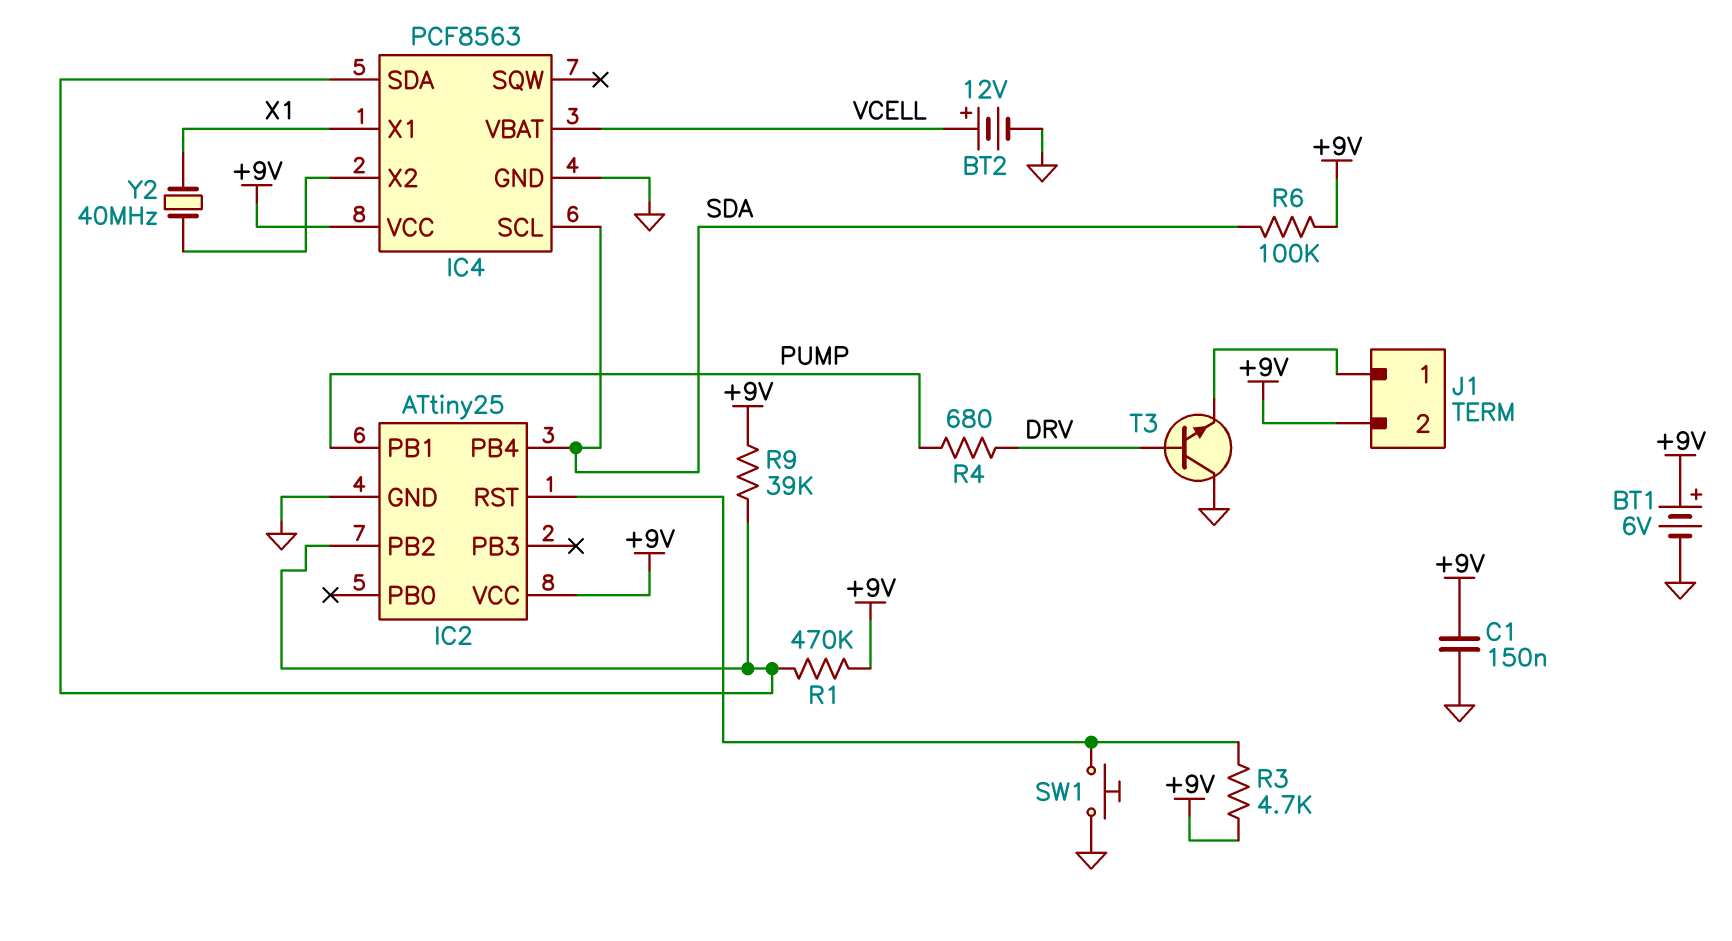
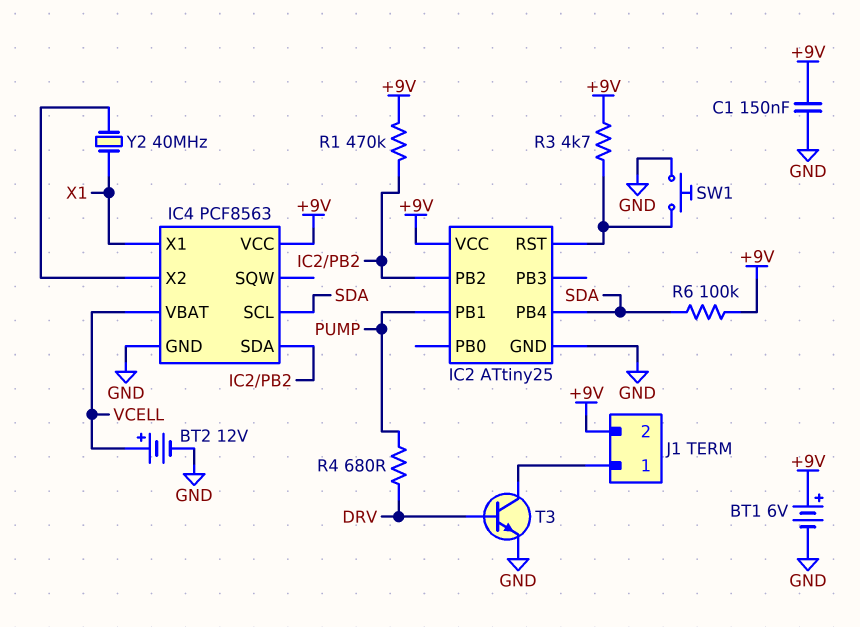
R9: 39k (+9V, IC2/PB2) -> none
T3: NPN (B DRV, C GND, E J1/1) -> NPN (B DRV, C J1/1, E GND)

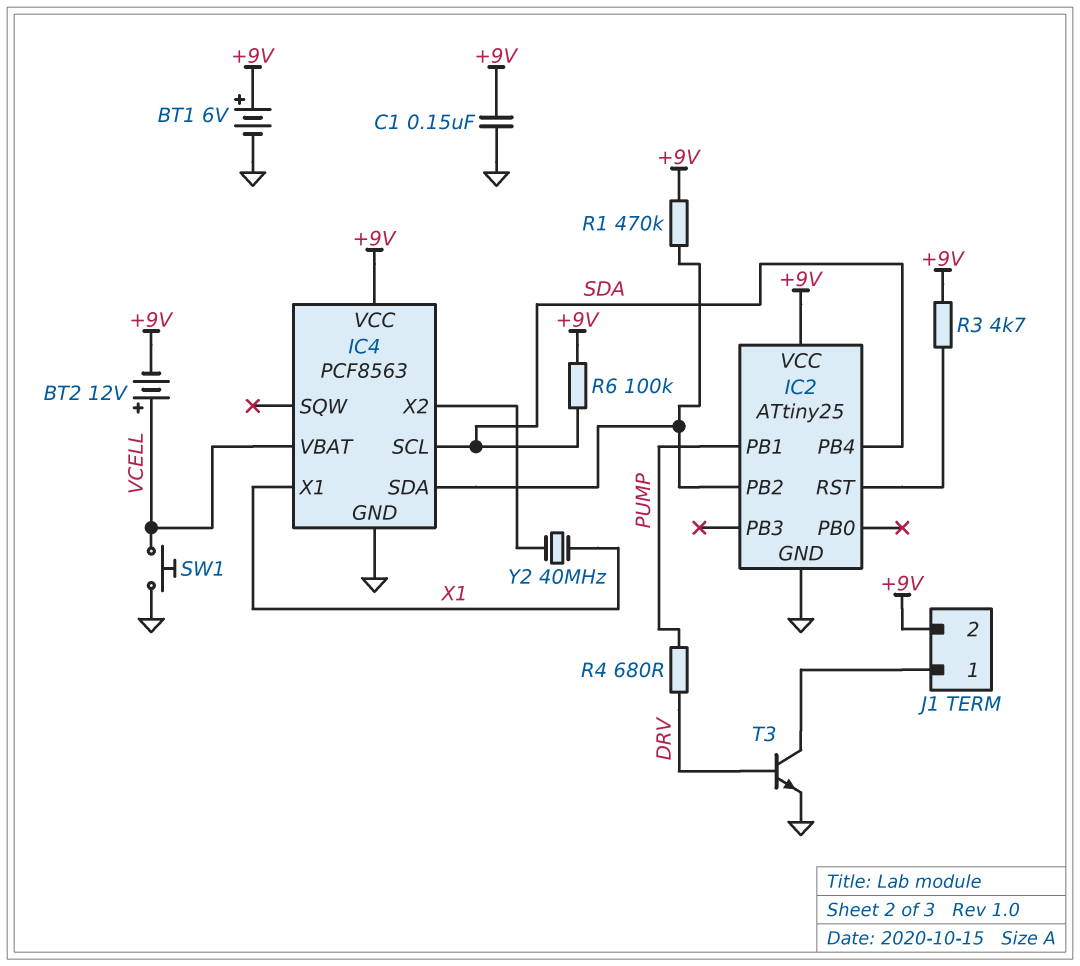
BT2: 12V (plus VCELL, minus GND) -> 12V (plus VCELL, minus +9V)
SW1: button (GND, IC2/RST) -> button (GND, VCELL)

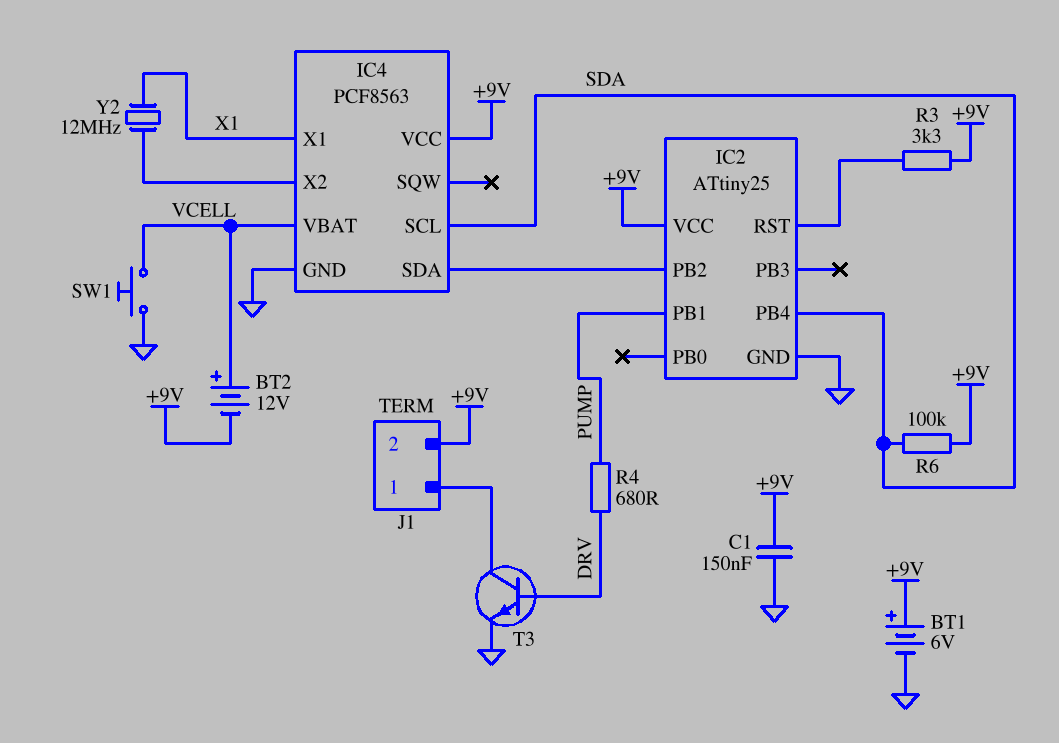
R1: 470k (+9V, IC2/PB2) -> none
R3: 4.7k (+9V, IC2/RST) -> 3.3k (+9V, IC2/RST)
Y2: 40MHz (IC4/X2, X1) -> 12MHz (IC4/X2, X1)

